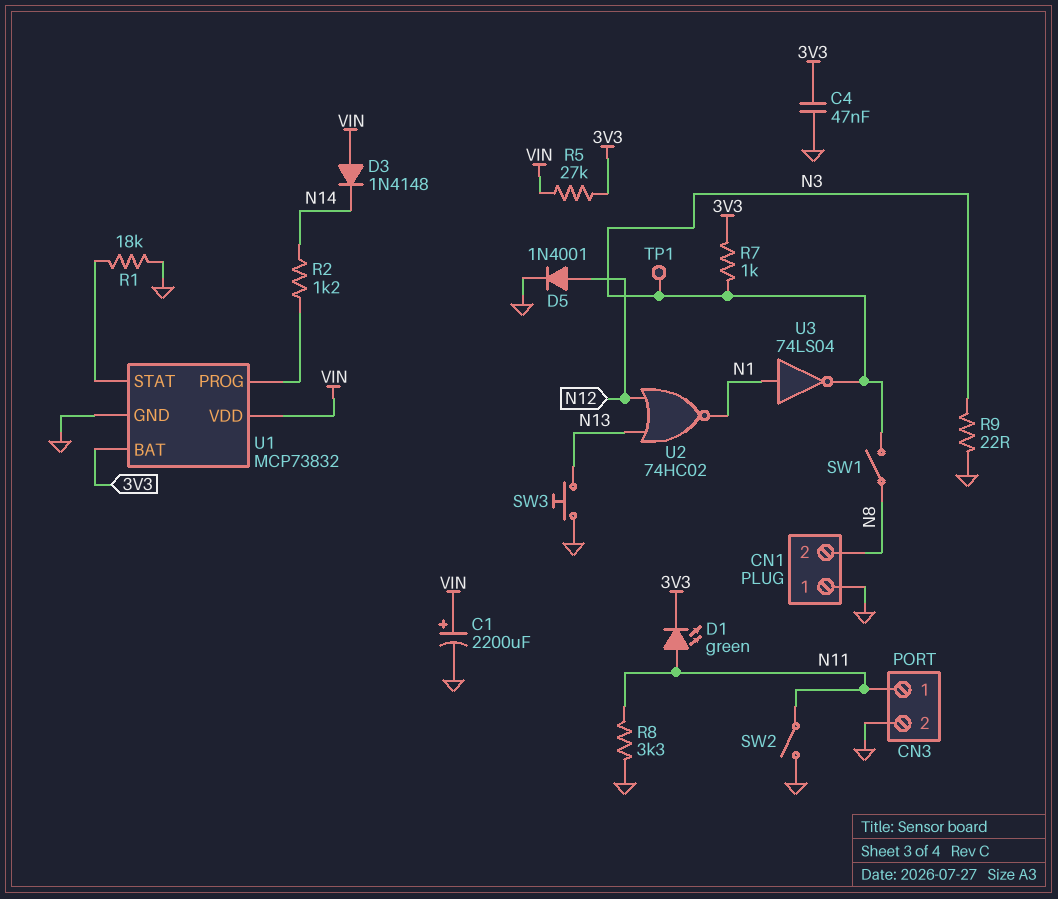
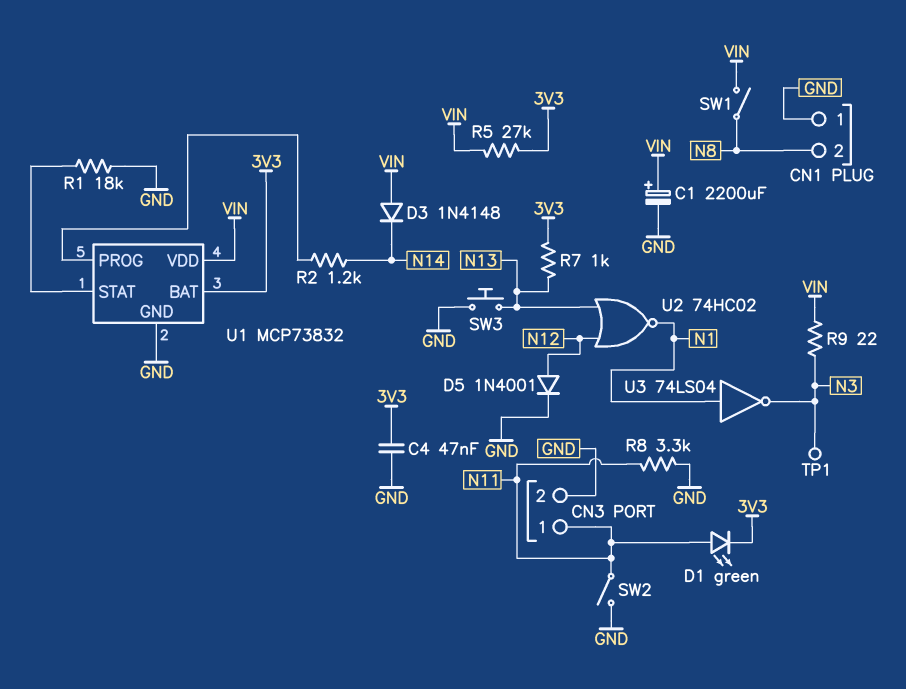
R7: 1k (3V3, N3) -> 1k (3V3, N13)
R9: 22 (GND, N3) -> 22 (N3, VIN)
SW1: switch (N3, N8) -> switch (N8, VIN)

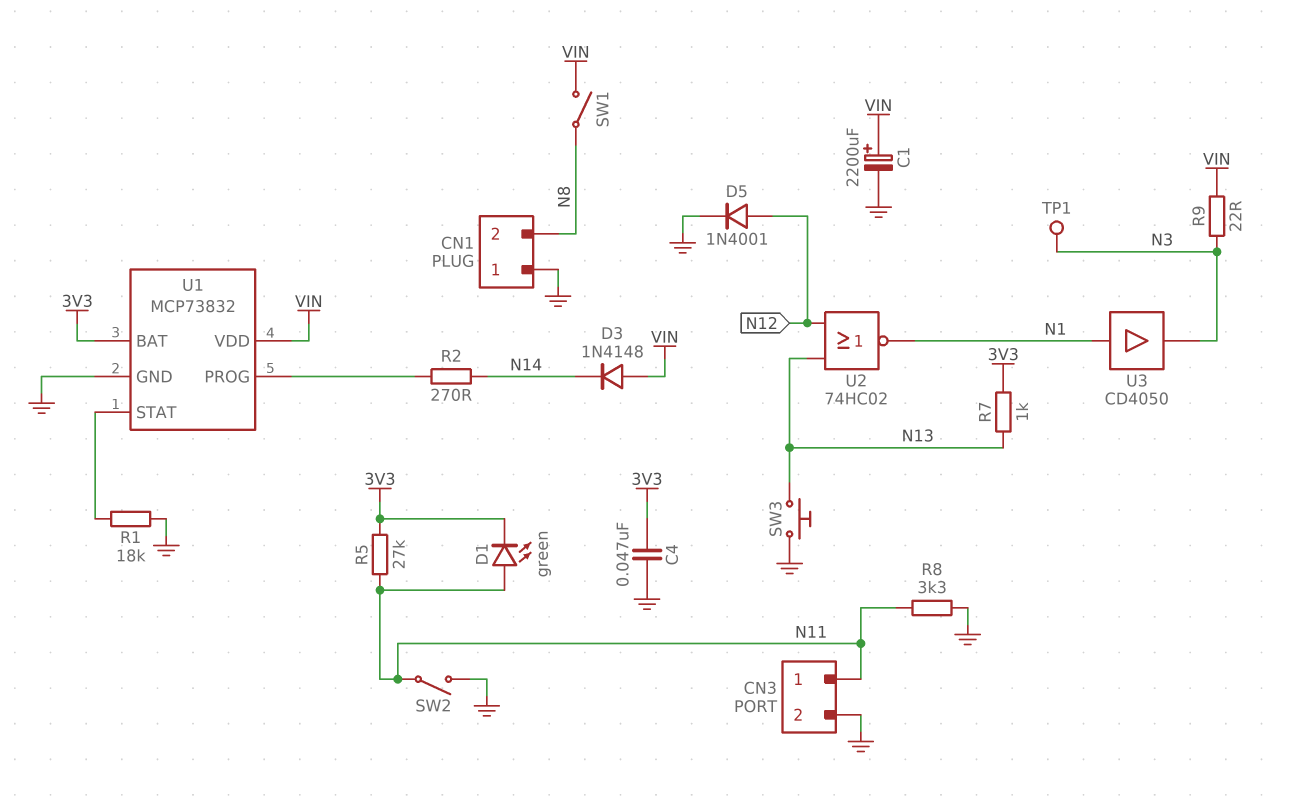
R2: 1.2k (N14, U1/PROG) -> 270 (N14, U1/PROG)
R5: 27k (3V3, VIN) -> 27k (3V3, N11)
U3: NOT 74LS04 (in N1, out N3) -> buffer CD4050 (in N1, out N3)

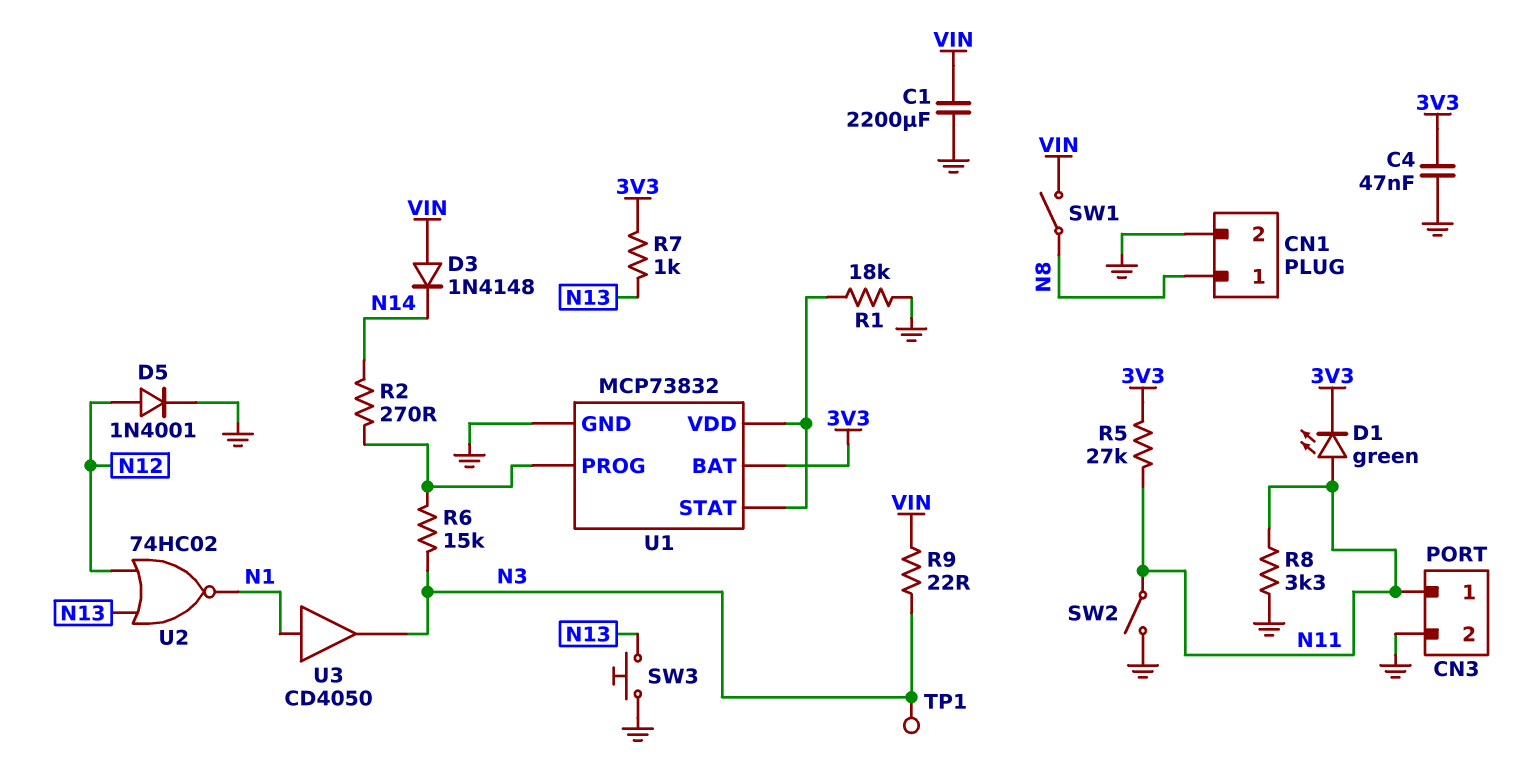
C1: 2200uF (plus VIN, minus GND) -> 2200uF (GND, VIN)
CN1 pin 1: GND -> N8
CN1 pin 2: N8 -> GND
R6: none -> 15k (N3, U1/PROG)
U1 pin VDD: VIN -> U1/STAT

